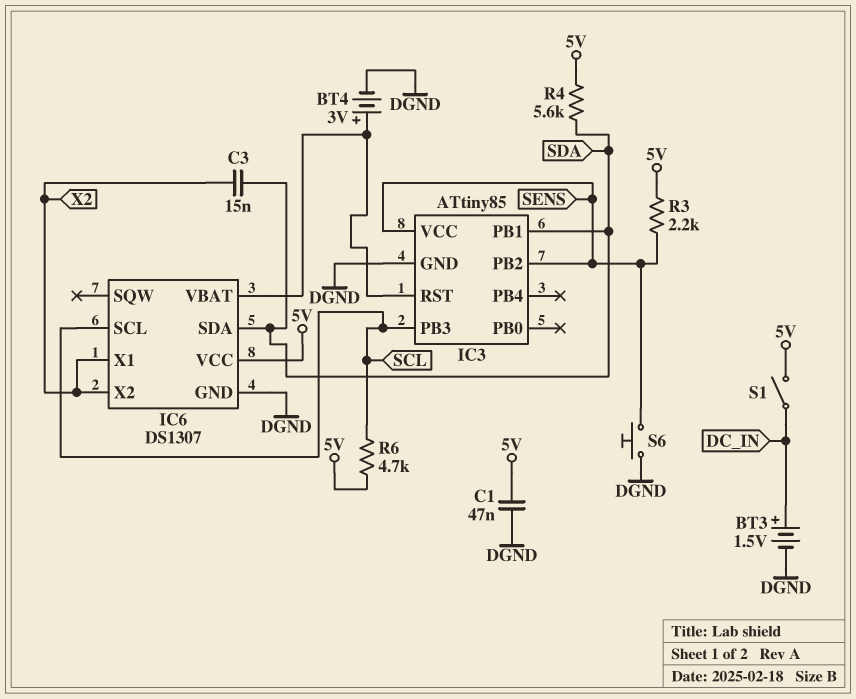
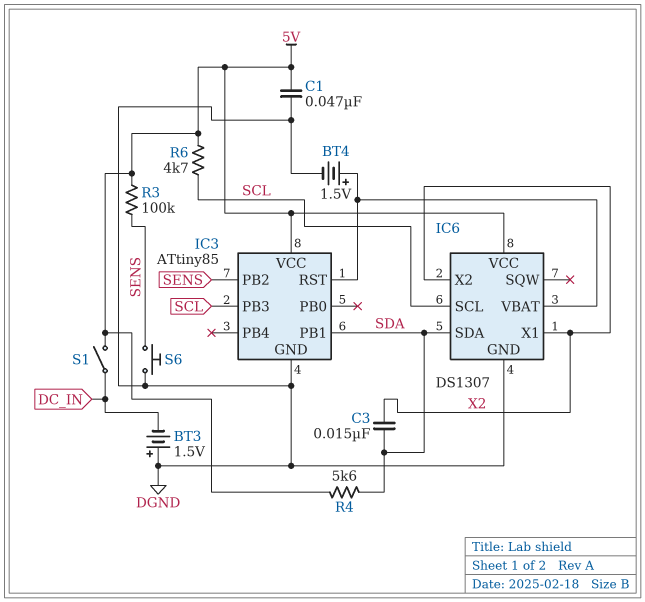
BT3: 1.5V (plus DC_IN, minus DGND) -> 1.5V (plus DGND, minus DC_IN)
BT4: 3V (plus IC3/RST, minus DGND) -> 1.5V (plus IC3/RST, minus DGND)
IC3 pin VCC: SENS -> 5V
R3: 2.2k (5V, SENS) -> 100k (5V, SENS)

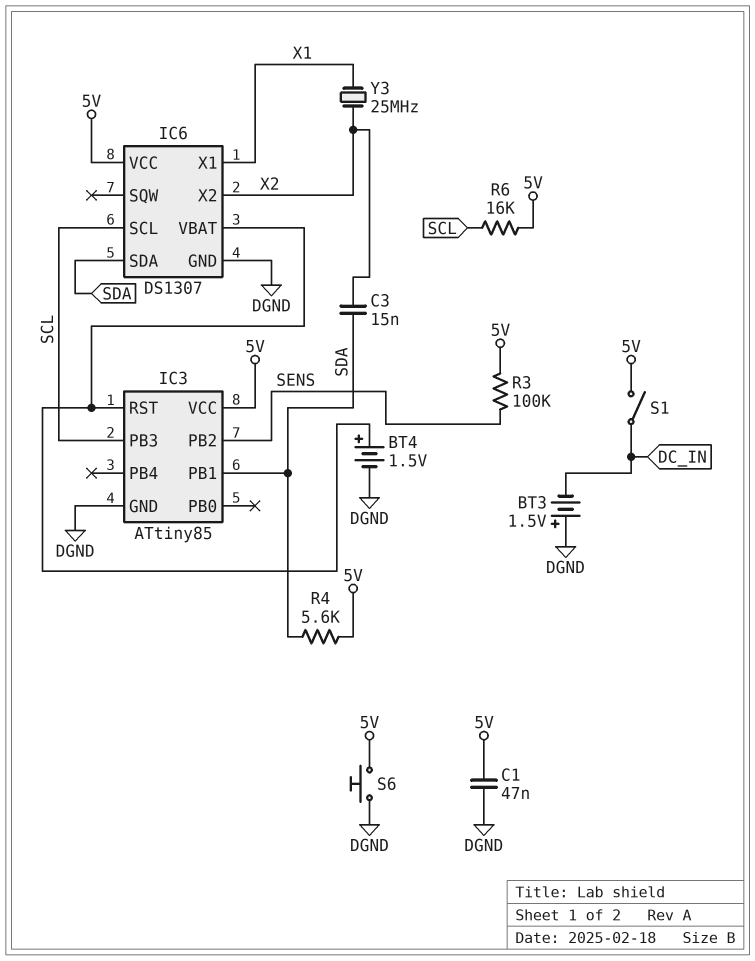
IC6 pin X1: X2 -> X1
R6: 4.7k (5V, SCL) -> 16k (5V, SCL)
S6: button (DGND, SENS) -> button (5V, DGND)
Y3: none -> 25MHz (X1, X2)

